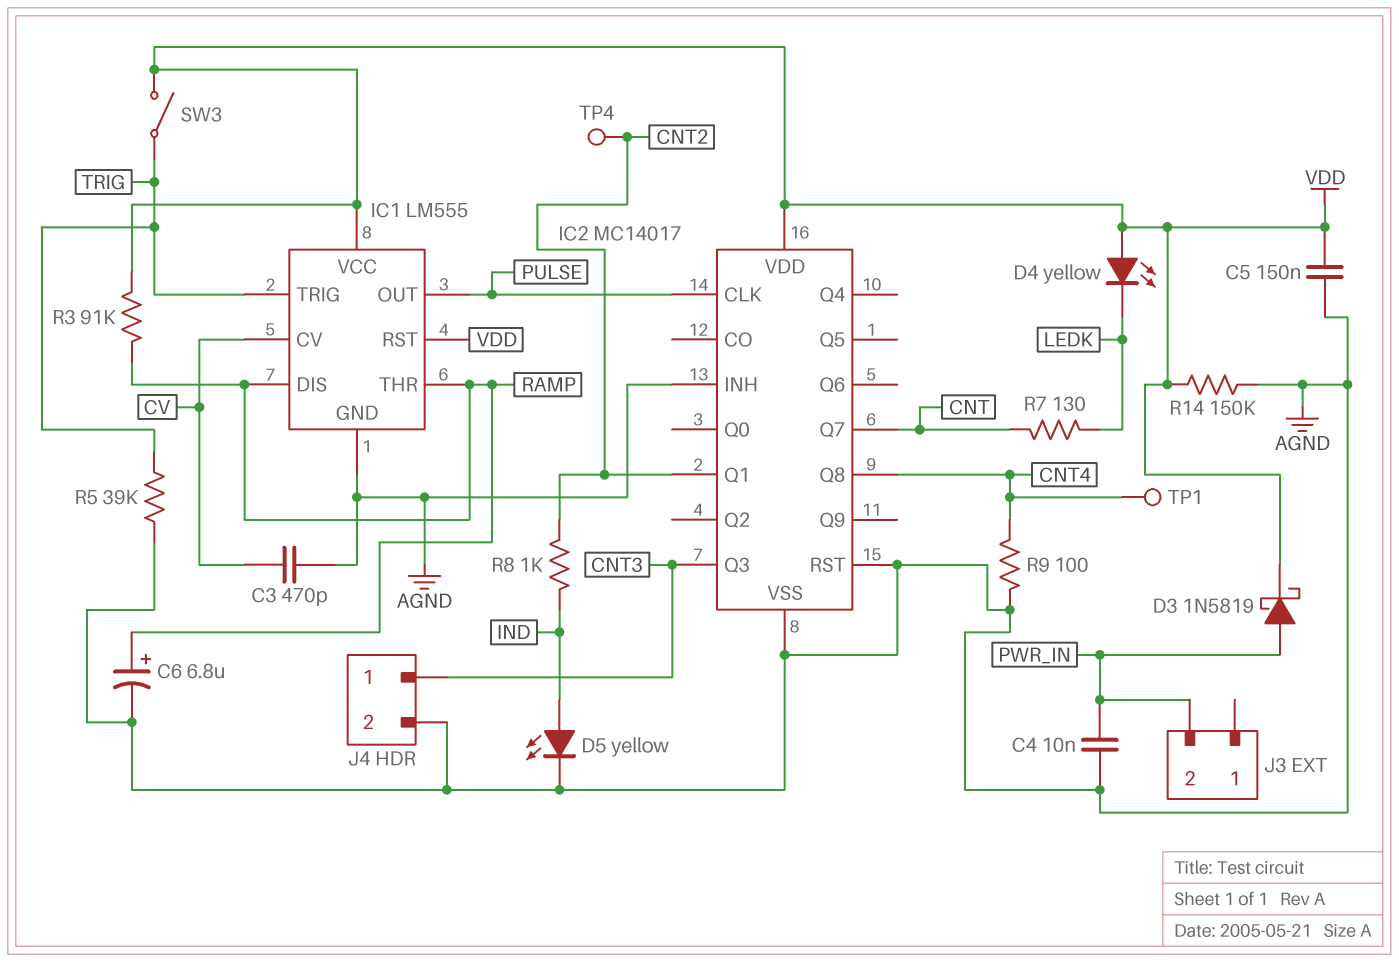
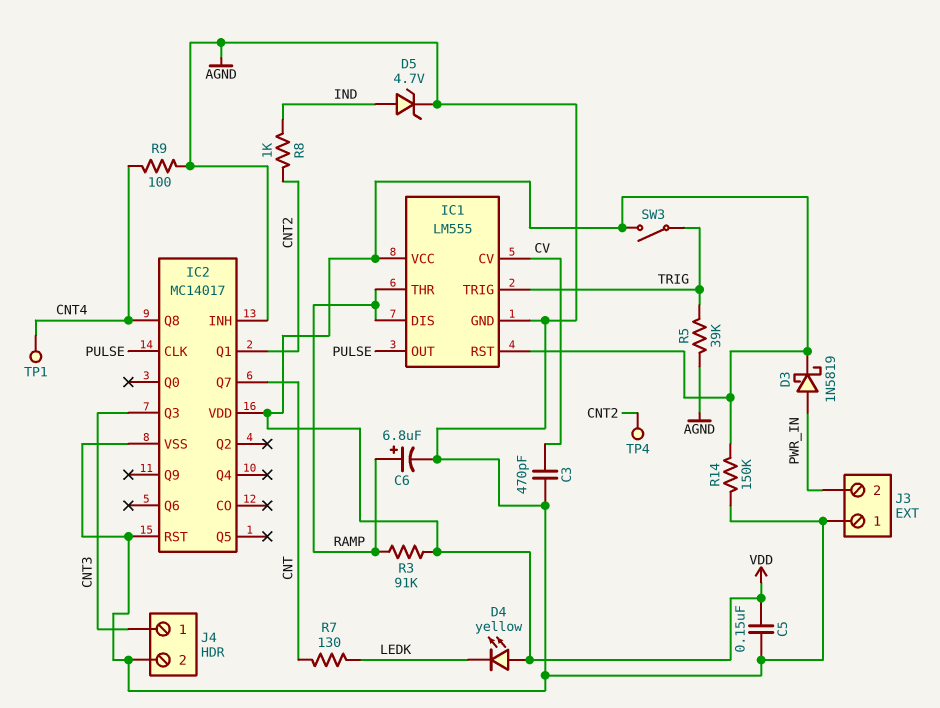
C4: 10nF (AGND, PWR_IN) -> none
D5: LED yellow (A IND, K AGND) -> zener 4.7V (A IND, K AGND)
J3 pin 1: none -> AGND

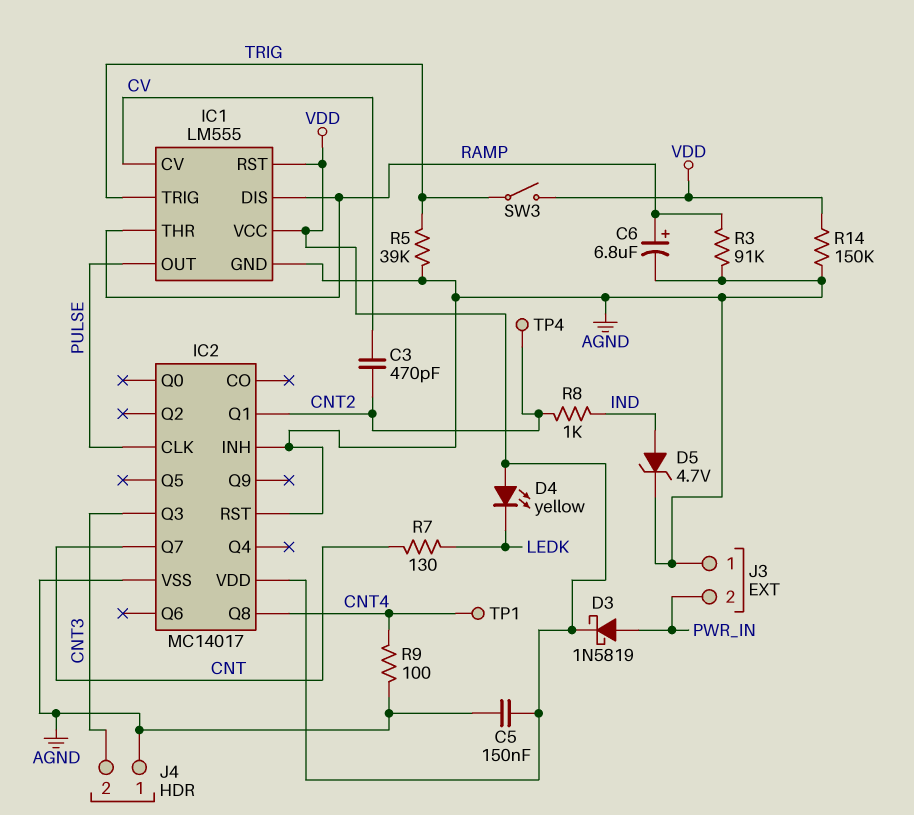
C3: 470pF (AGND, CV) -> 470pF (CNT2, CV)
J4 pin 1: CNT3 -> AGND
J4 pin 2: AGND -> CNT3
R3: 91k (RAMP, VDD) -> 91k (AGND, RAMP)

